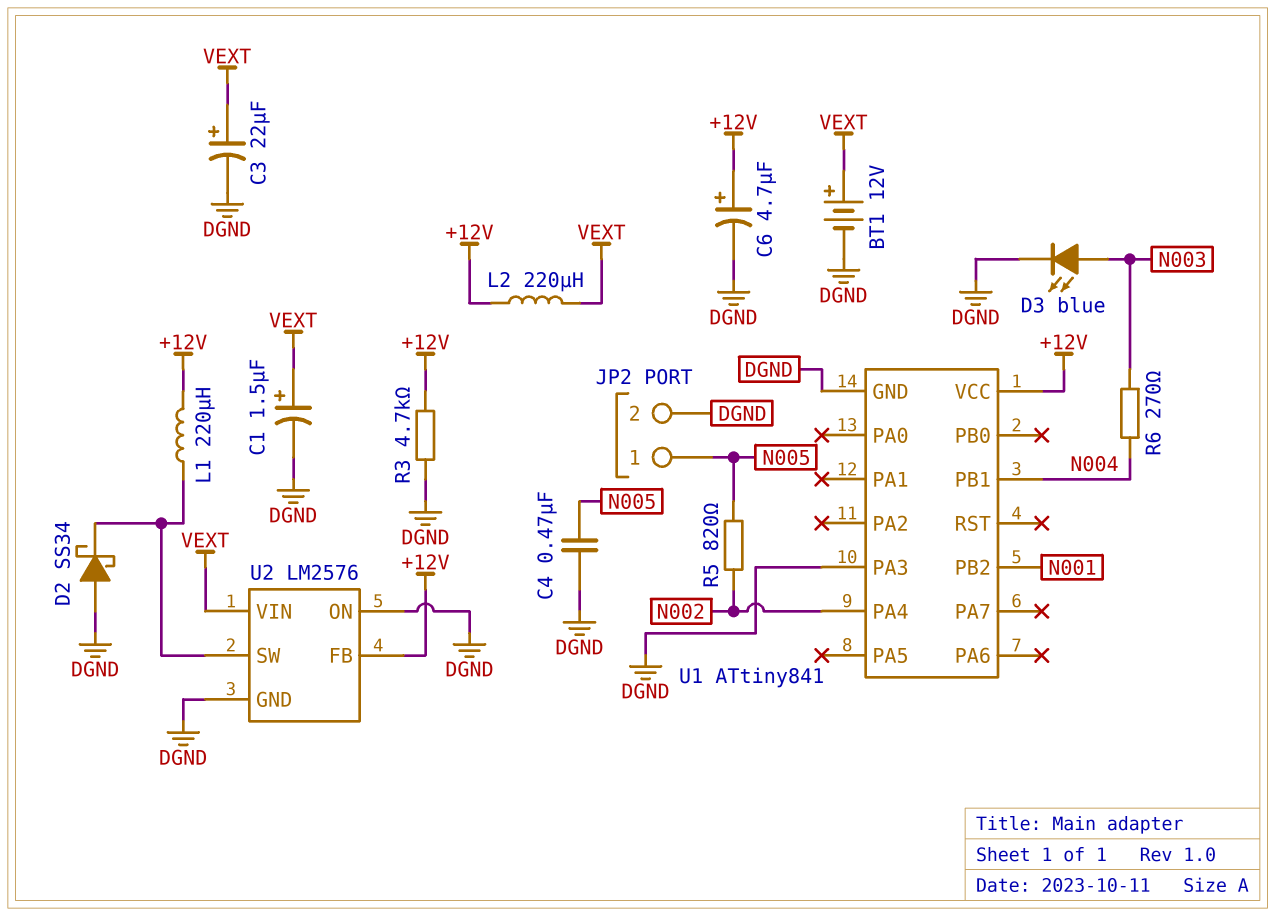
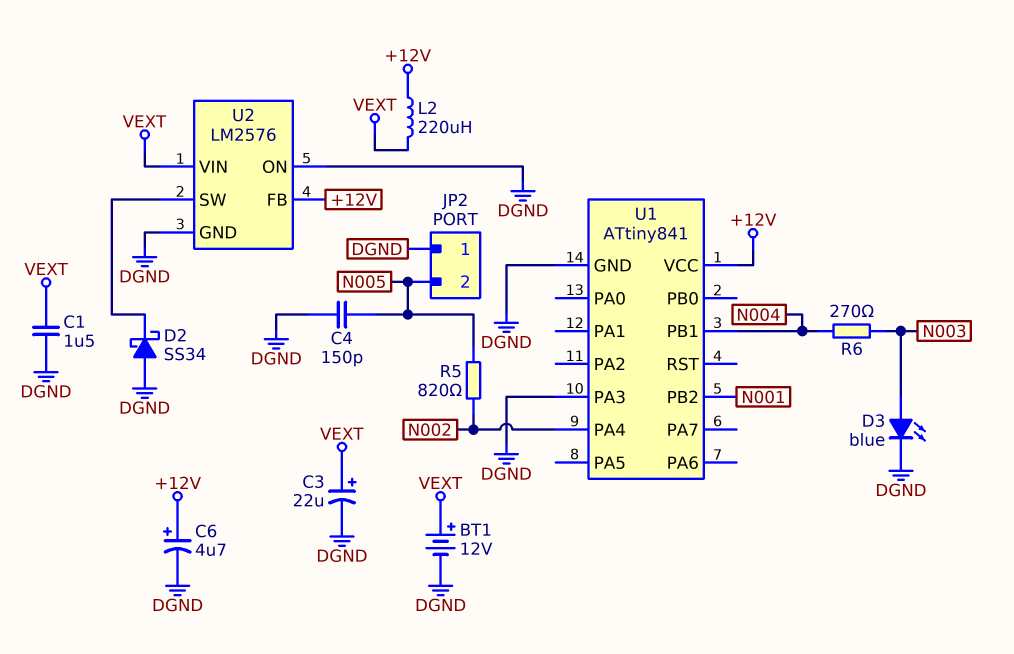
C1: 1.5uF (plus VEXT, minus DGND) -> 1.5uF (DGND, VEXT)
C4: 470nF (DGND, N005) -> 150pF (DGND, N005)
JP2 pin 1: N005 -> DGND
JP2 pin 2: DGND -> N005
L1: 220uH (+12V, U2/SW) -> none
R3: 4.7k (+12V, DGND) -> none

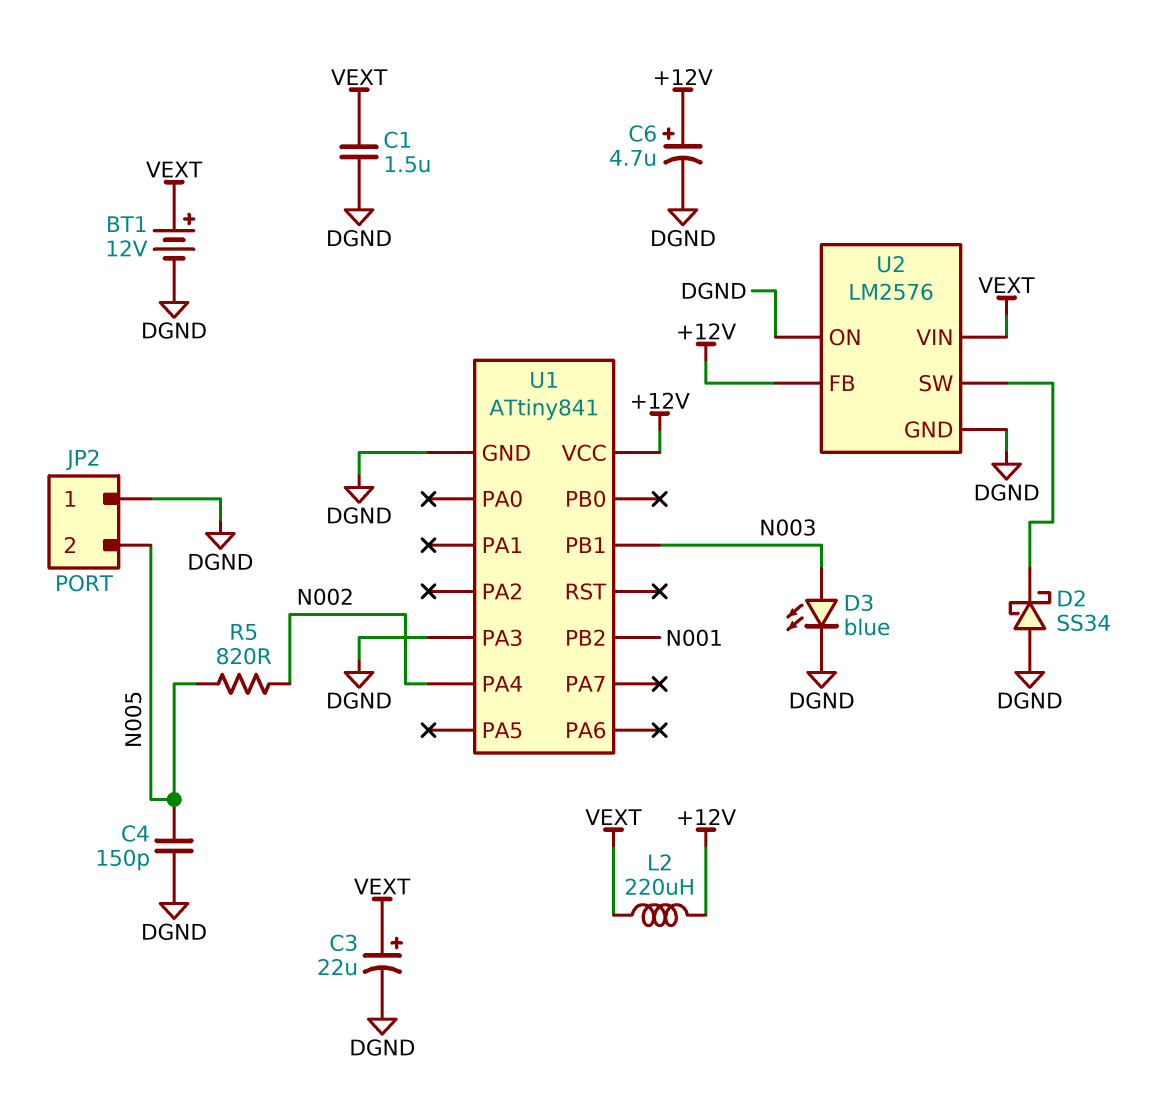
R6: 270 (N003, N004) -> none
U1 pin PB1: N004 -> N003

